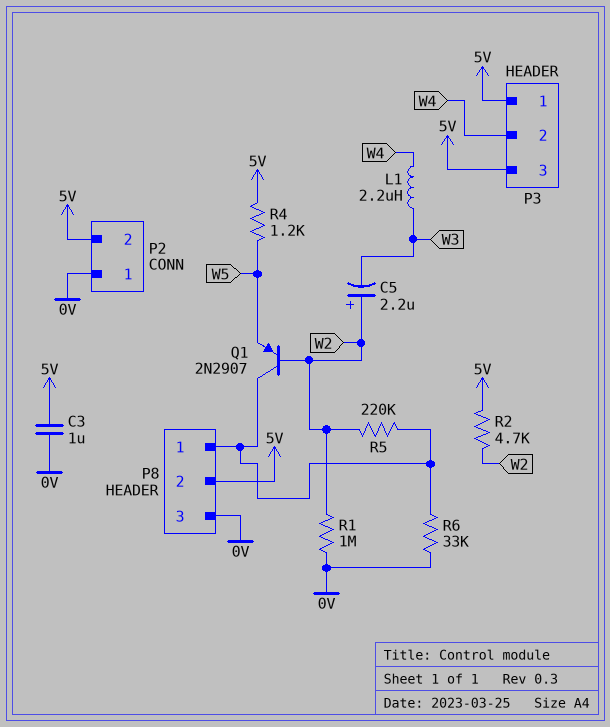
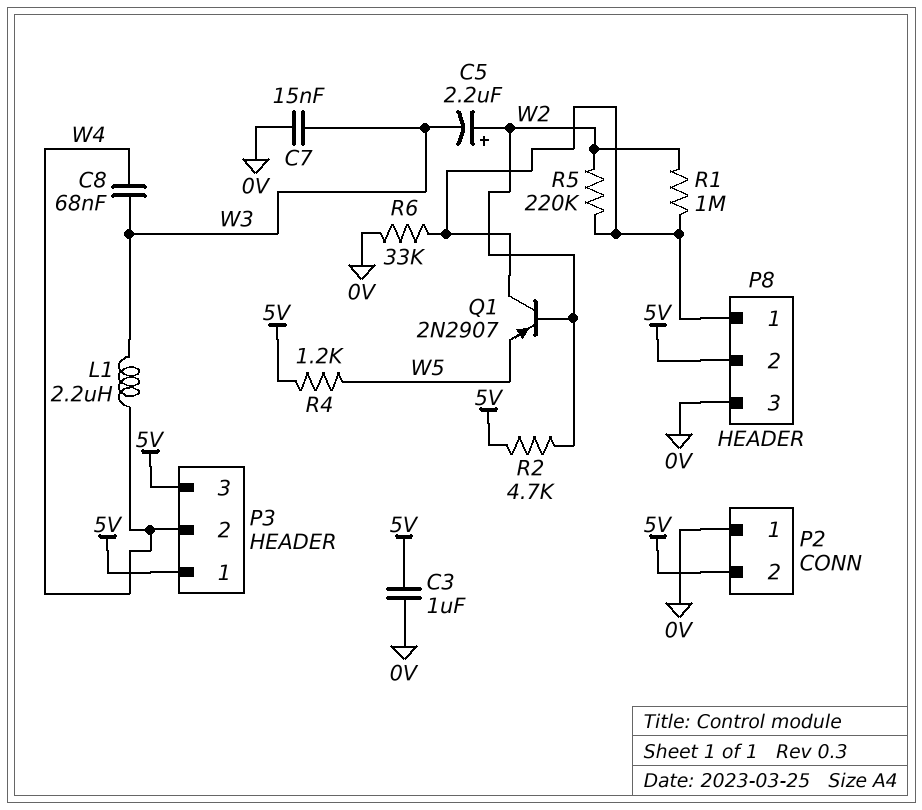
C7: none -> 15nF (0V, W3)
C8: none -> 68nF (W3, W4)
R1: 1M (0V, W2) -> 1M (P8/1, W2)

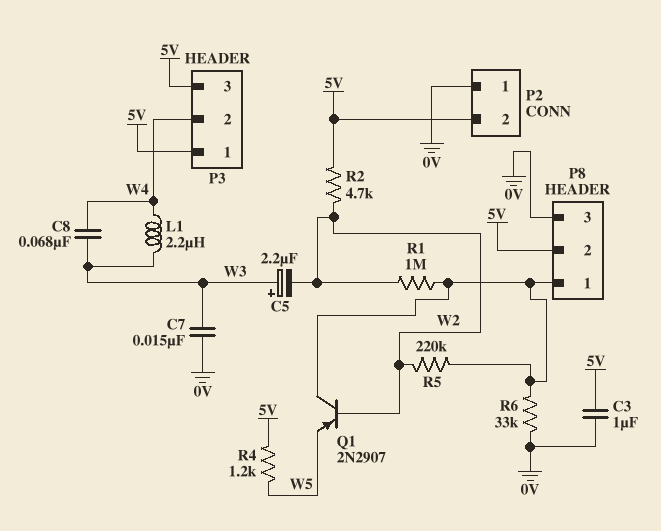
C5: 2.2uF (plus W2, minus W3) -> 2.2uF (plus W3, minus W2)

